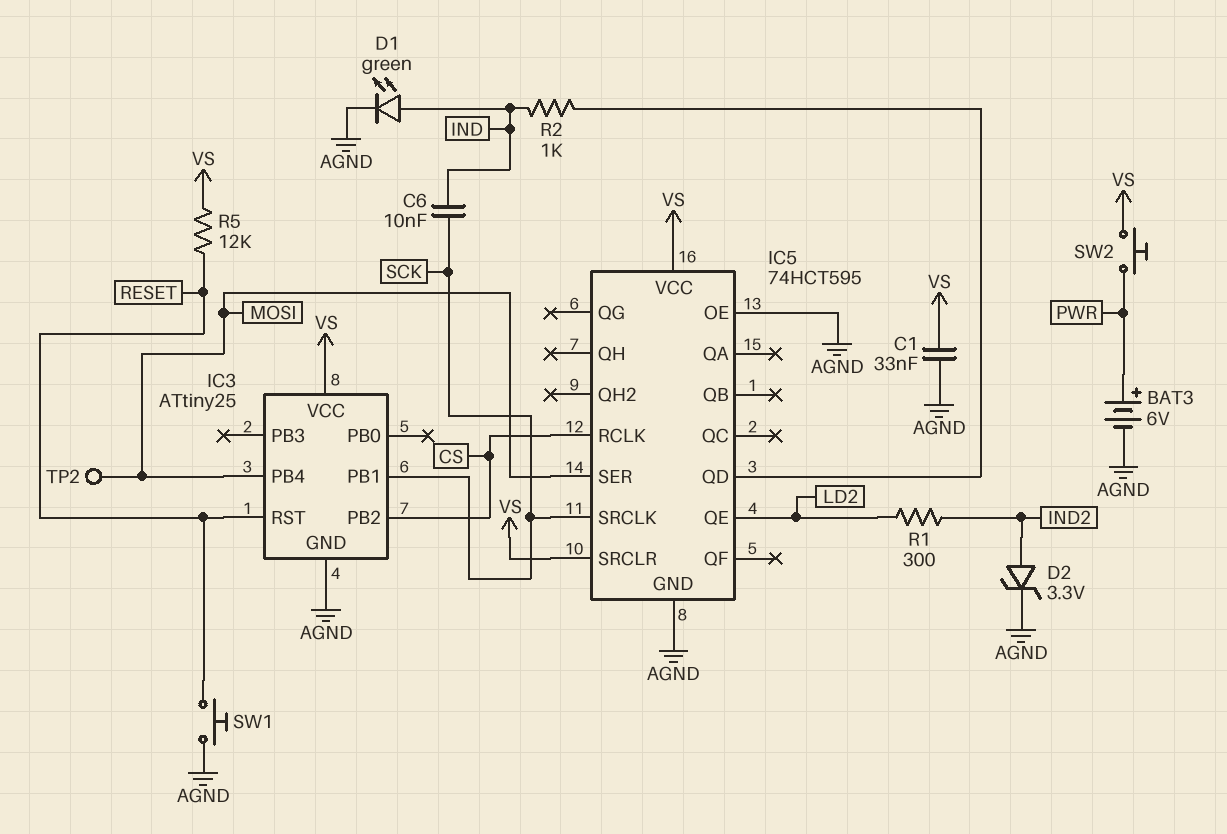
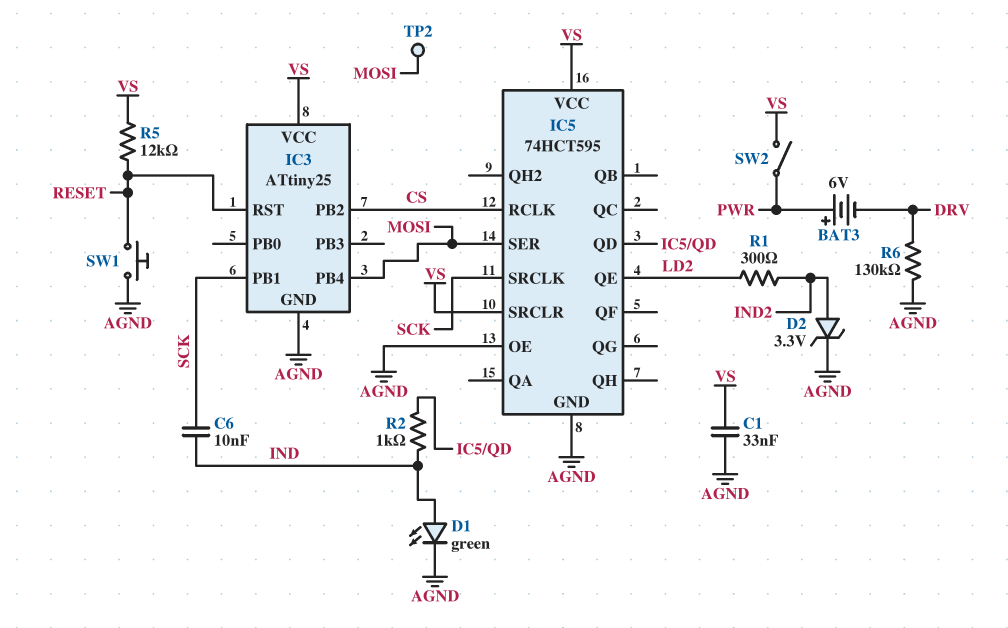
BAT3: 6V (plus PWR, minus AGND) -> 6V (plus PWR, minus DRV)
R6: none -> 130k (AGND, DRV)
SW2: button (PWR, VS) -> switch (PWR, VS)

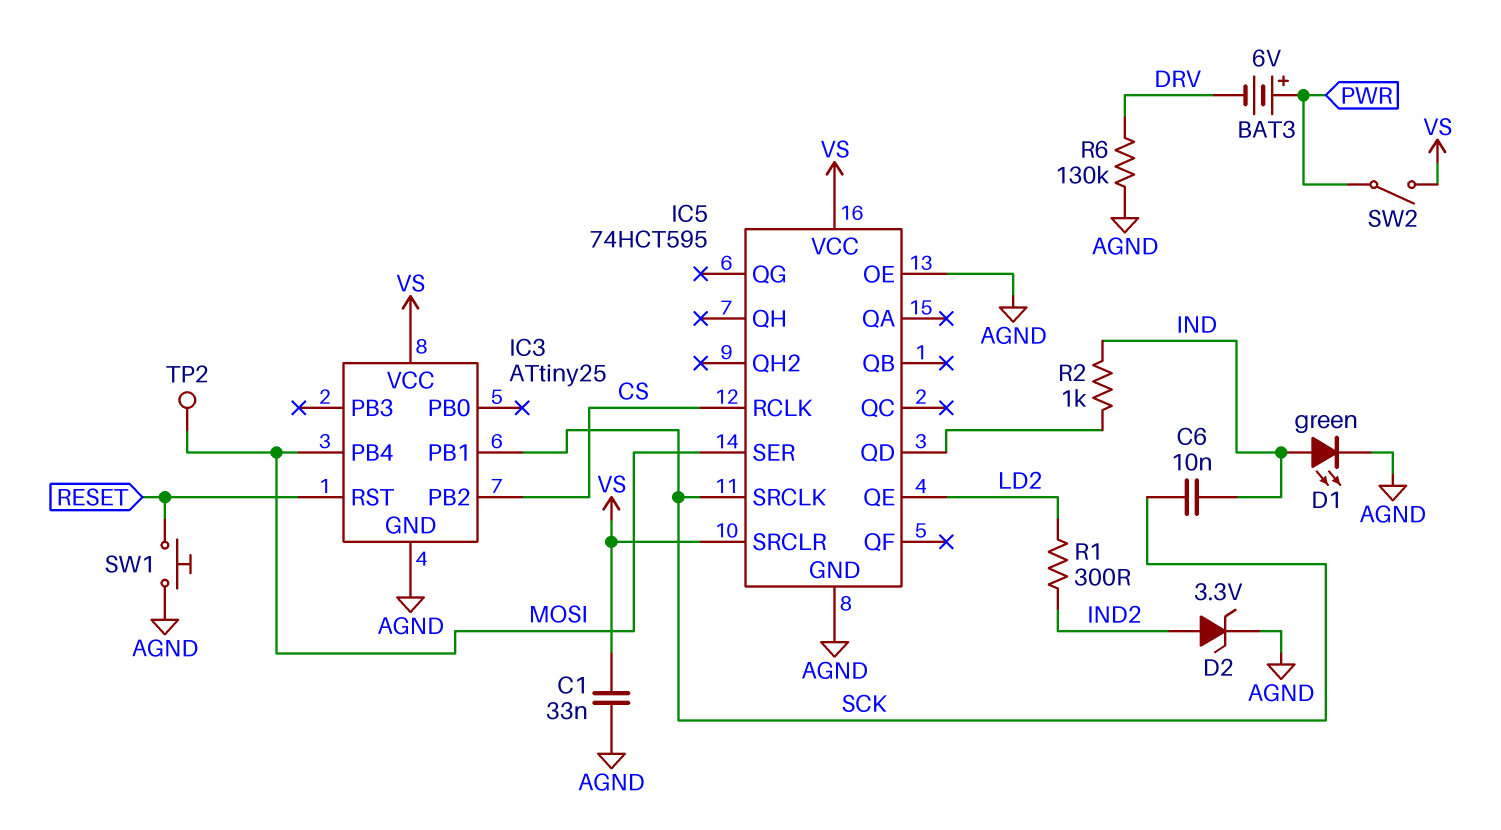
R5: 12k (RESET, VS) -> none

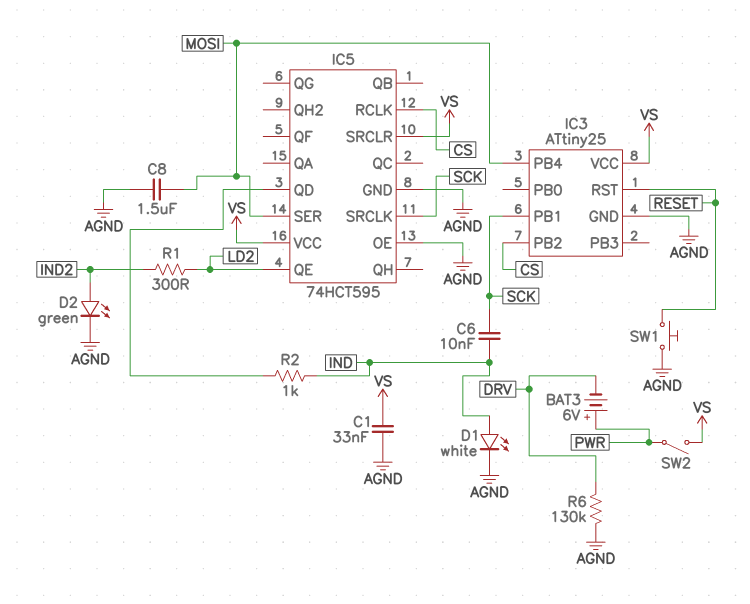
C8: none -> 1.5uF (AGND, MOSI)
D1: LED green (A IND, K AGND) -> LED white (A IND, K AGND)
D2: zener 3.3V (A IND2, K AGND) -> LED green (A IND2, K AGND)
TP2: test point (MOSI) -> none

